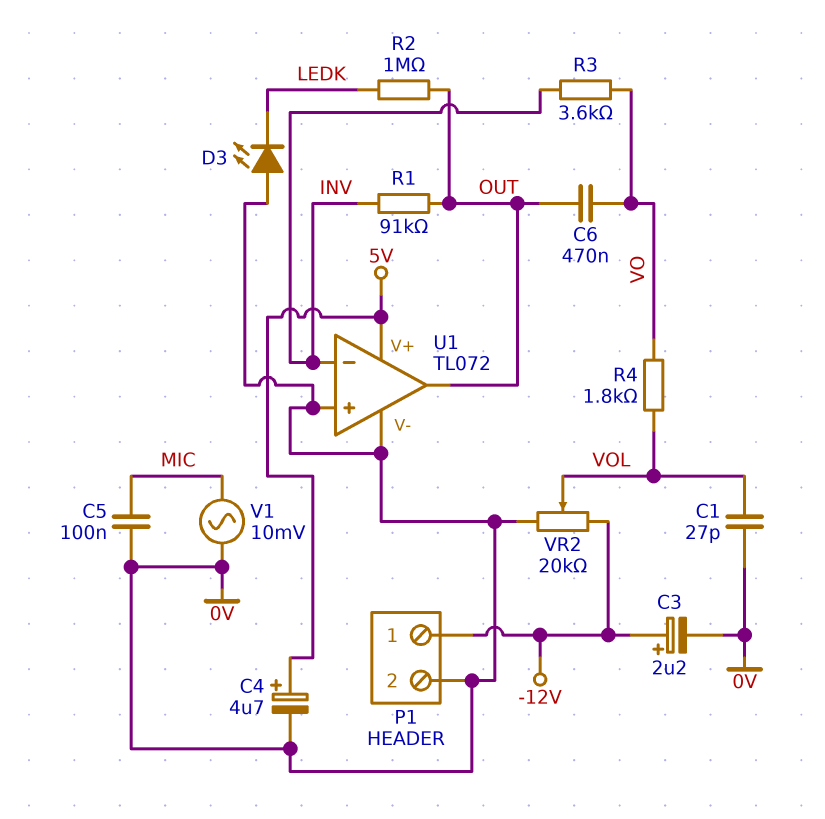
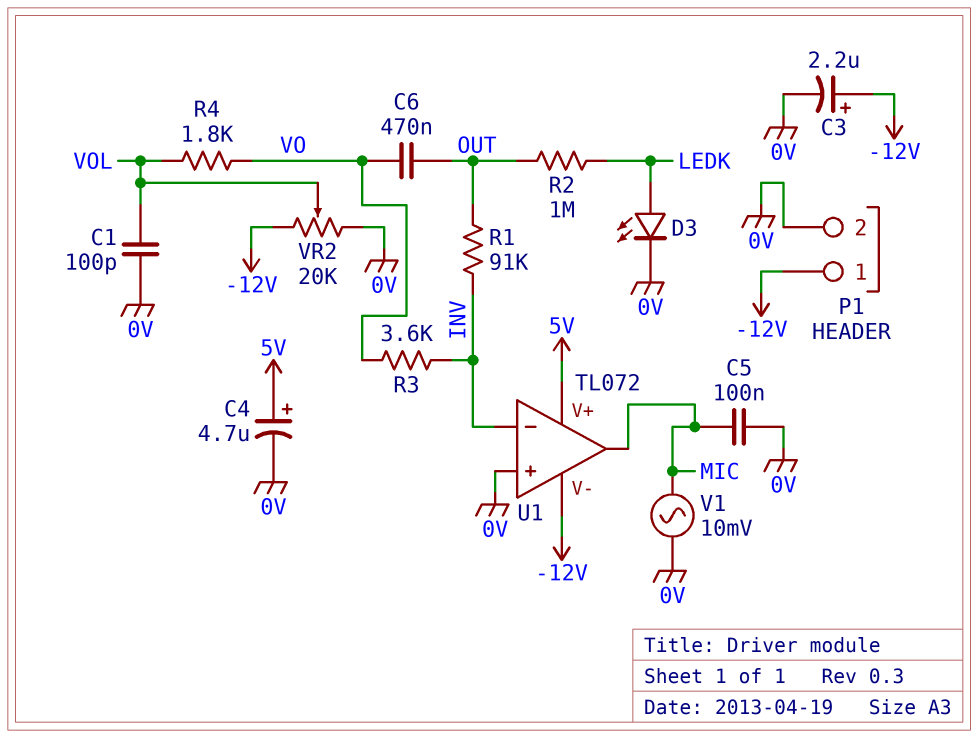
C1: 27pF (0V, VOL) -> 100pF (0V, VOL)
D3: LED (A 0V, K LEDK) -> LED (A LEDK, K 0V)
U1 pin V-: 0V -> -12V
U1 pin out: OUT -> MIC

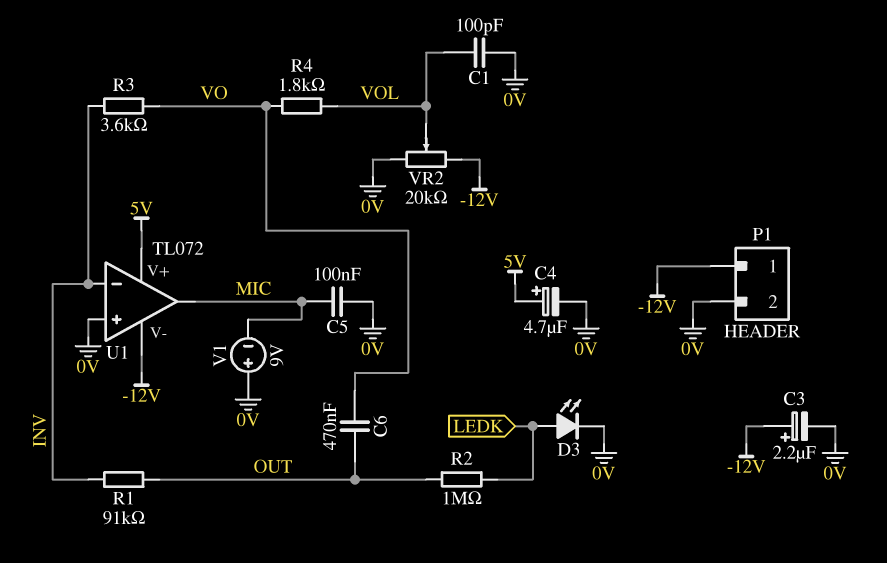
V1: AC 10mV (0V, MIC) -> 9V (plus 0V, minus MIC)

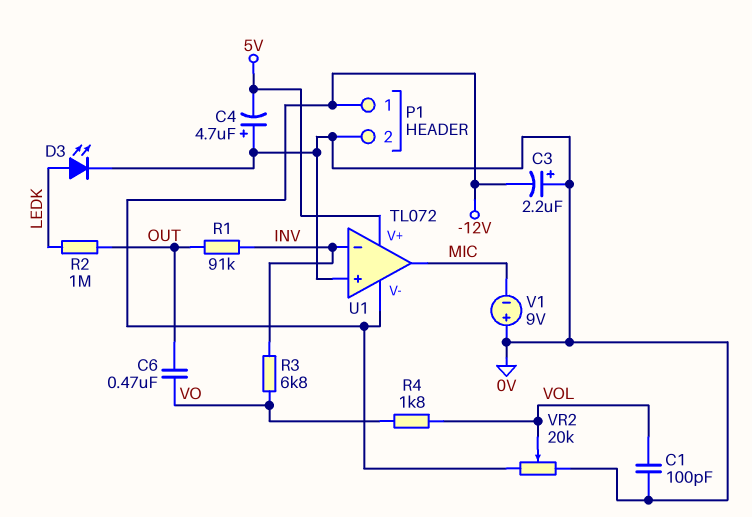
C3: 2.2uF (plus -12V, minus 0V) -> 2.2uF (plus 0V, minus -12V)
C4: 4.7uF (plus 5V, minus 0V) -> 4.7uF (plus 0V, minus 5V)
C5: 100nF (0V, MIC) -> none
R3: 3.6k (INV, VO) -> 6.8k (INV, VO)

